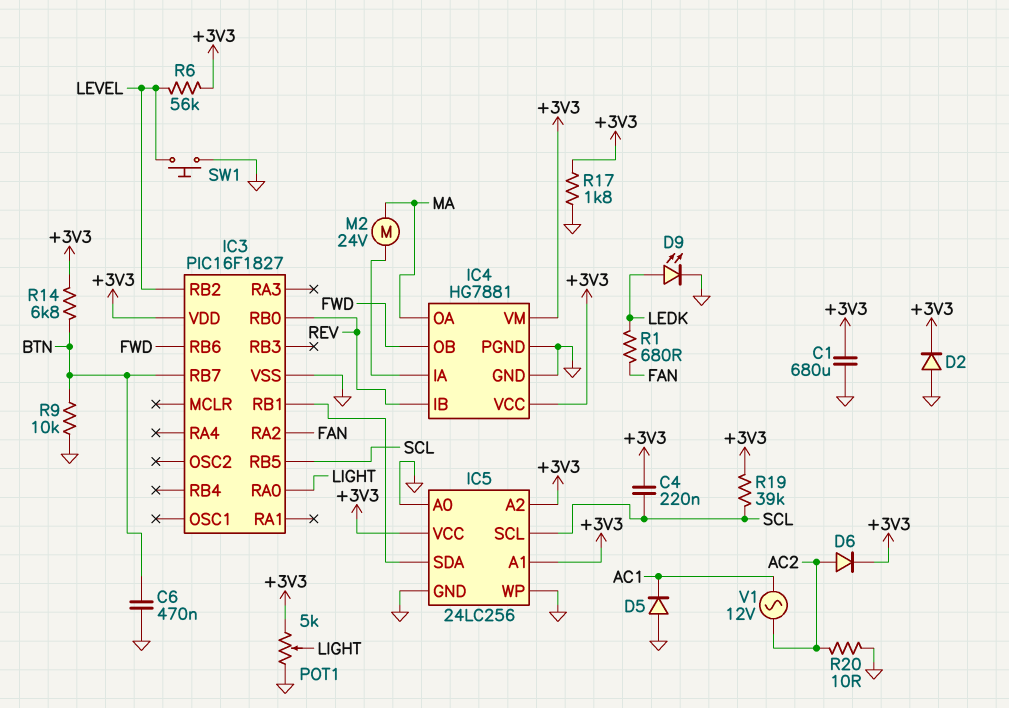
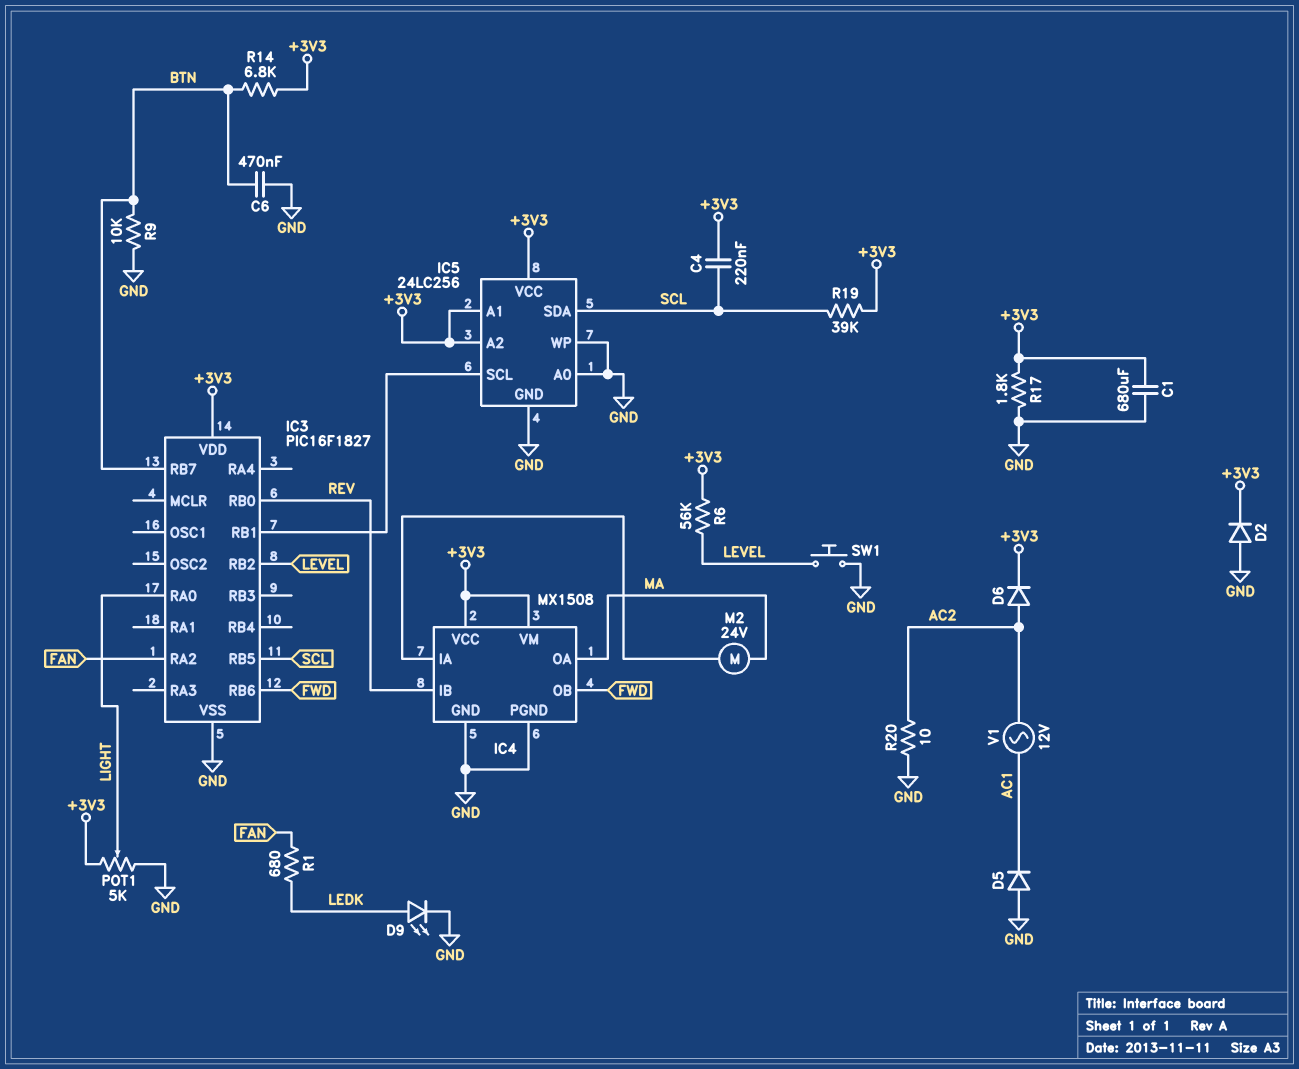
IC4: HG7881 -> MX1508
IC5 pin SCL: SCL -> IC3/RB1
IC5 pin SDA: IC3/RB1 -> SCL

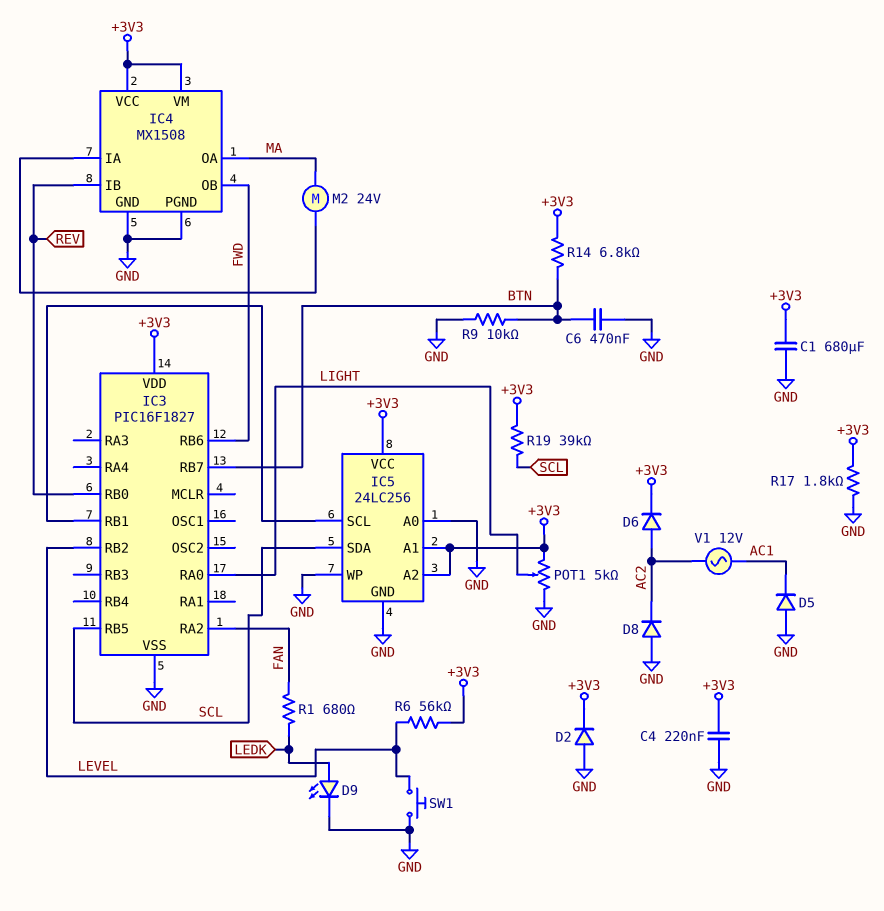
C4: 220nF (+3V3, SCL) -> 220nF (+3V3, GND)
D8: none -> diode (A GND, K AC2)
R20: 10 (AC2, GND) -> none

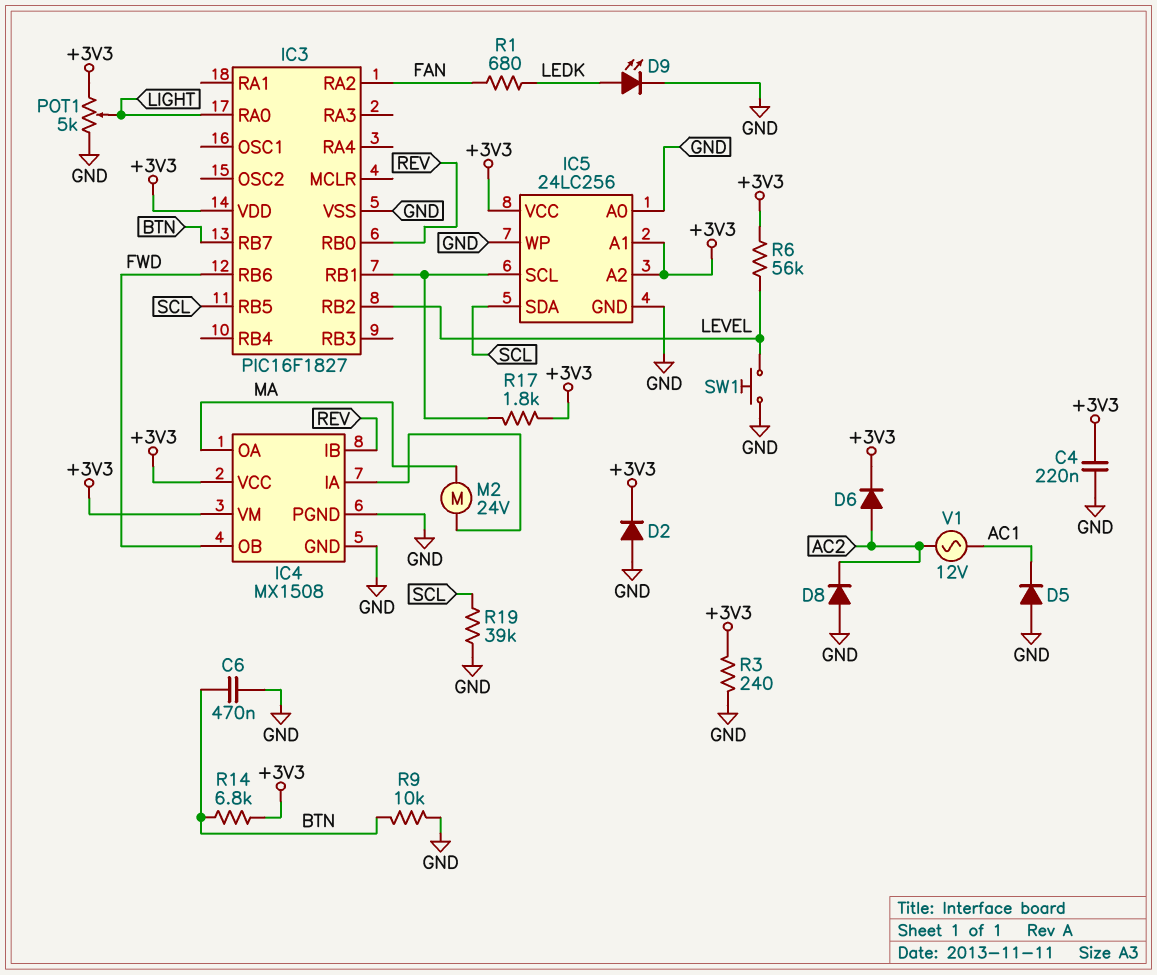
C1: 680uF (+3V3, GND) -> none
R3: none -> 240 (+3V3, GND)
R17: 1.8k (+3V3, GND) -> 1.8k (+3V3, IC3/RB1)
R19: 39k (+3V3, SCL) -> 39k (GND, SCL)

